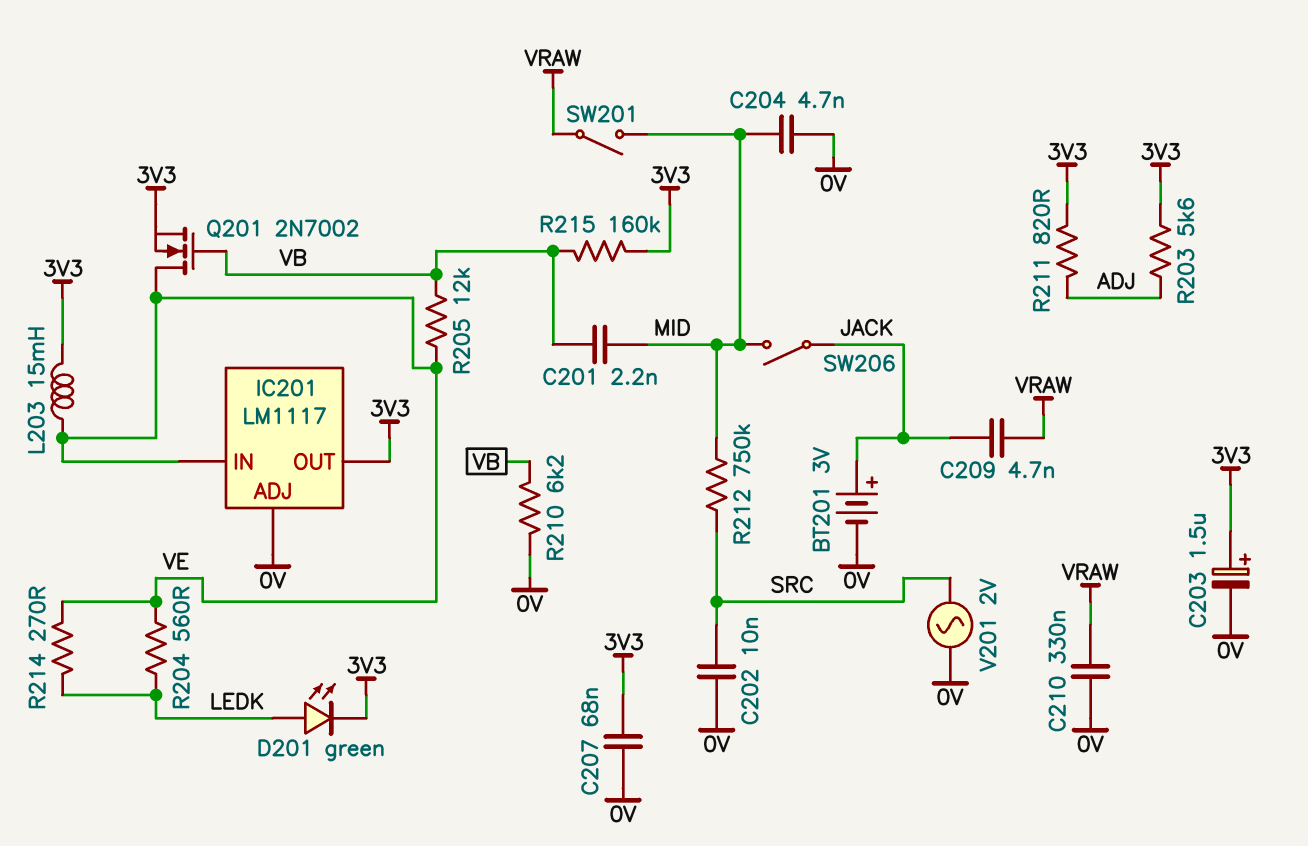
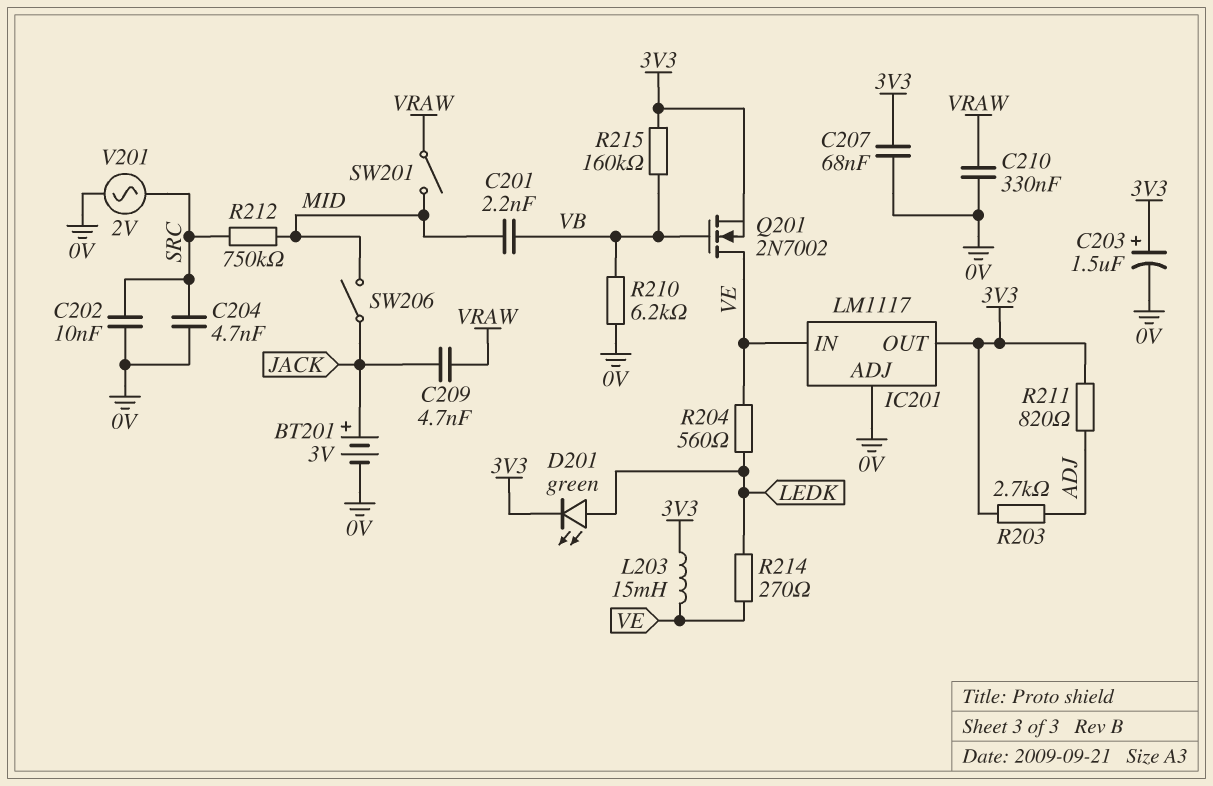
C204: 4.7nF (0V, MID) -> 4.7nF (0V, SRC)
R203: 5.6k (3V3, ADJ) -> 2.7k (3V3, ADJ)
R205: 12k (VB, VE) -> none

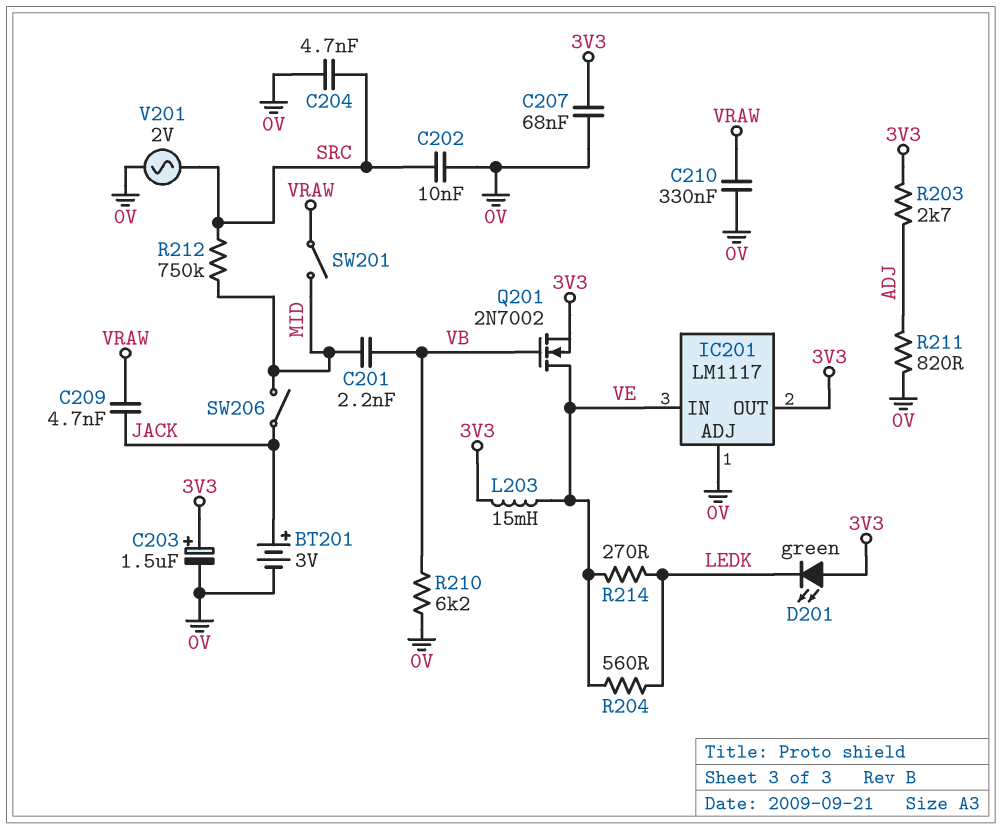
D201: LED green (A LEDK, K 3V3) -> LED green (A 3V3, K LEDK)
R211: 820 (3V3, ADJ) -> 820 (0V, ADJ)
R215: 160k (3V3, VB) -> none

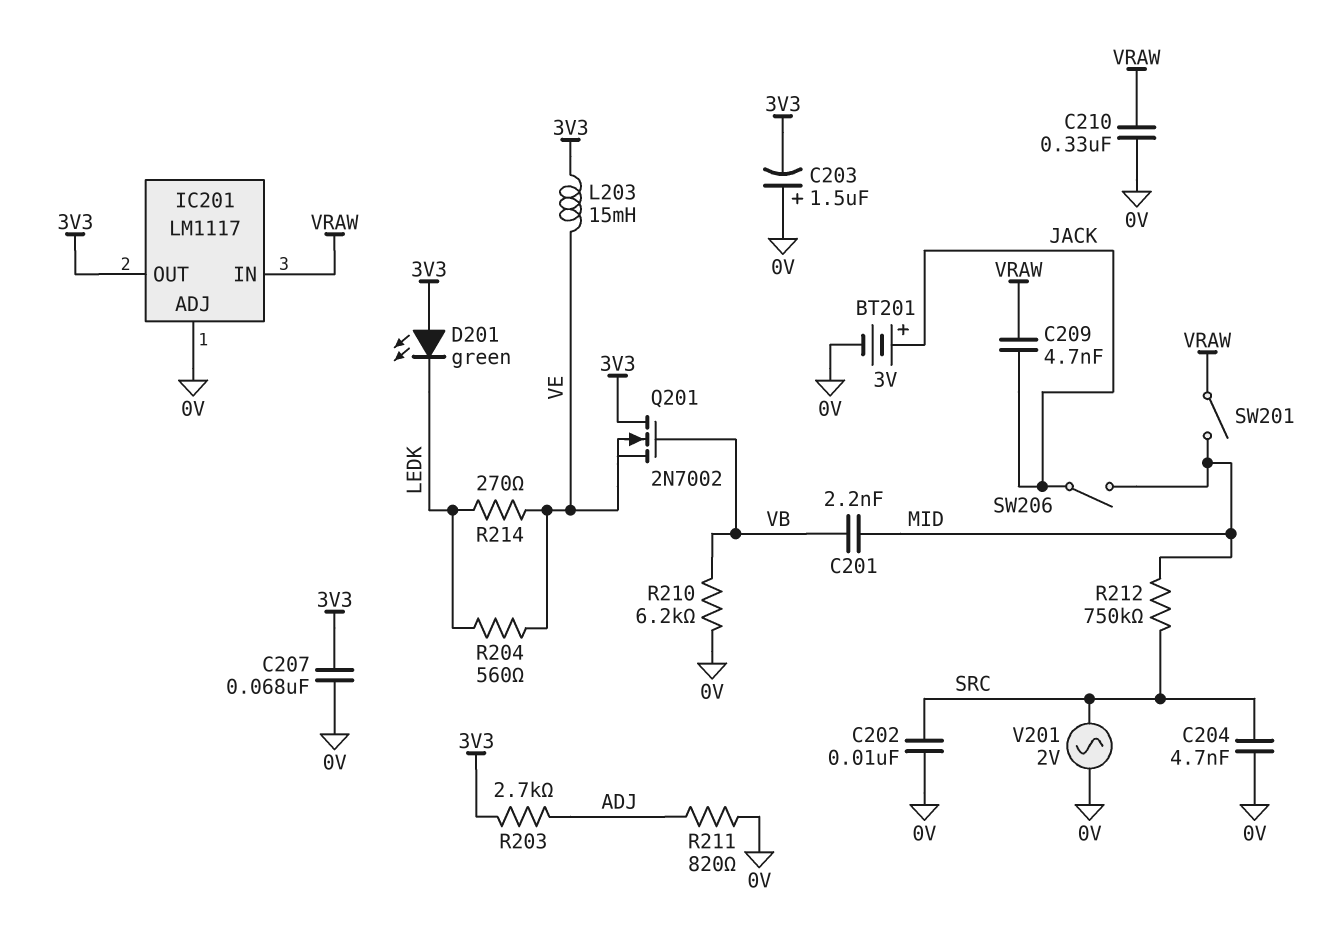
C203: 1.5uF (plus 3V3, minus 0V) -> 1.5uF (plus 0V, minus 3V3)
IC201 pin IN: VE -> VRAW
Q201: NMOS 2N7002 (G VB, D VE, S 3V3) -> NMOS 2N7002 (G VB, D 3V3, S VE)

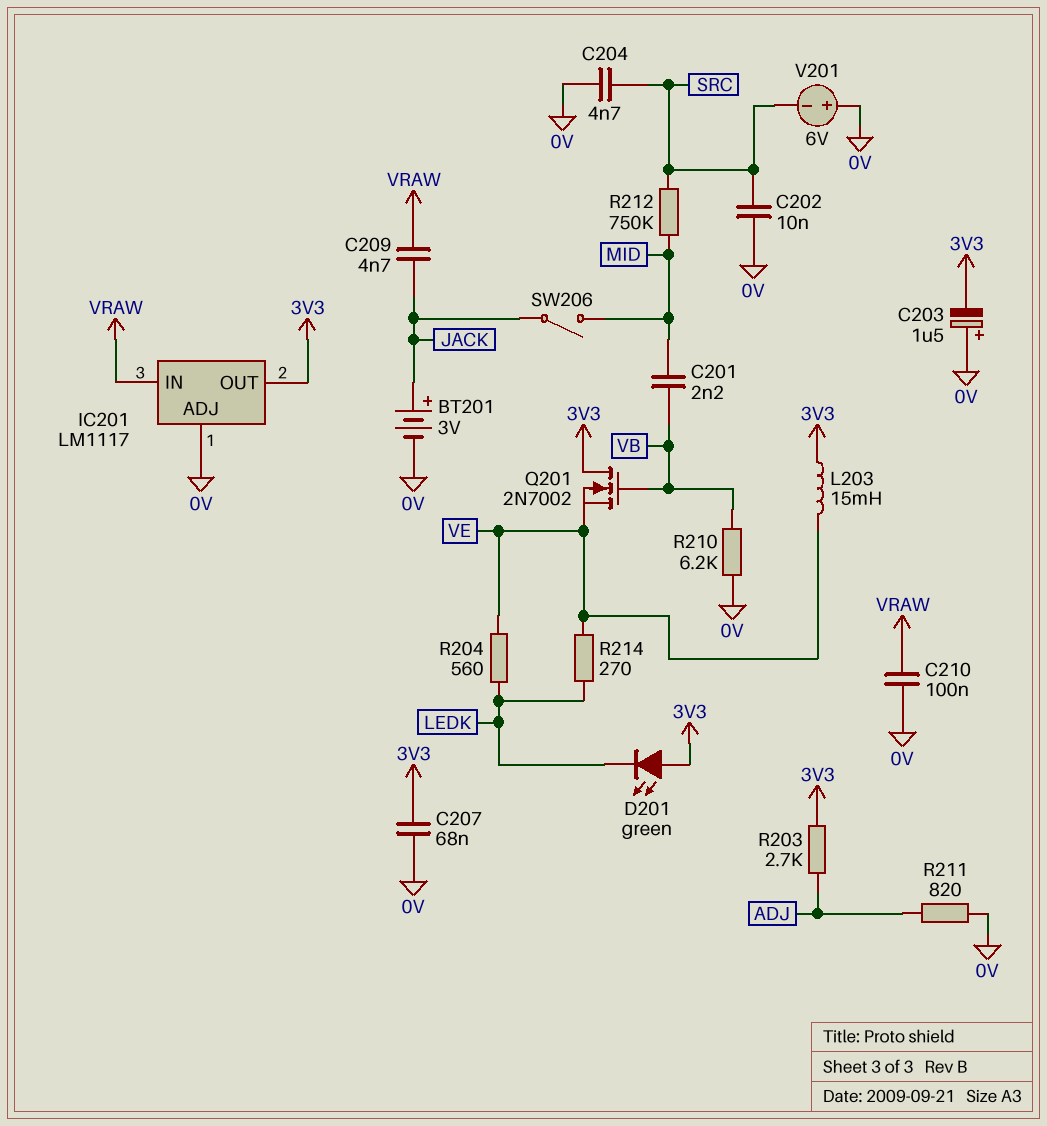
C210: 330nF (0V, VRAW) -> 100nF (0V, VRAW)
SW201: switch (MID, VRAW) -> none
V201: AC 2V (0V, SRC) -> 6V (plus 0V, minus SRC)

